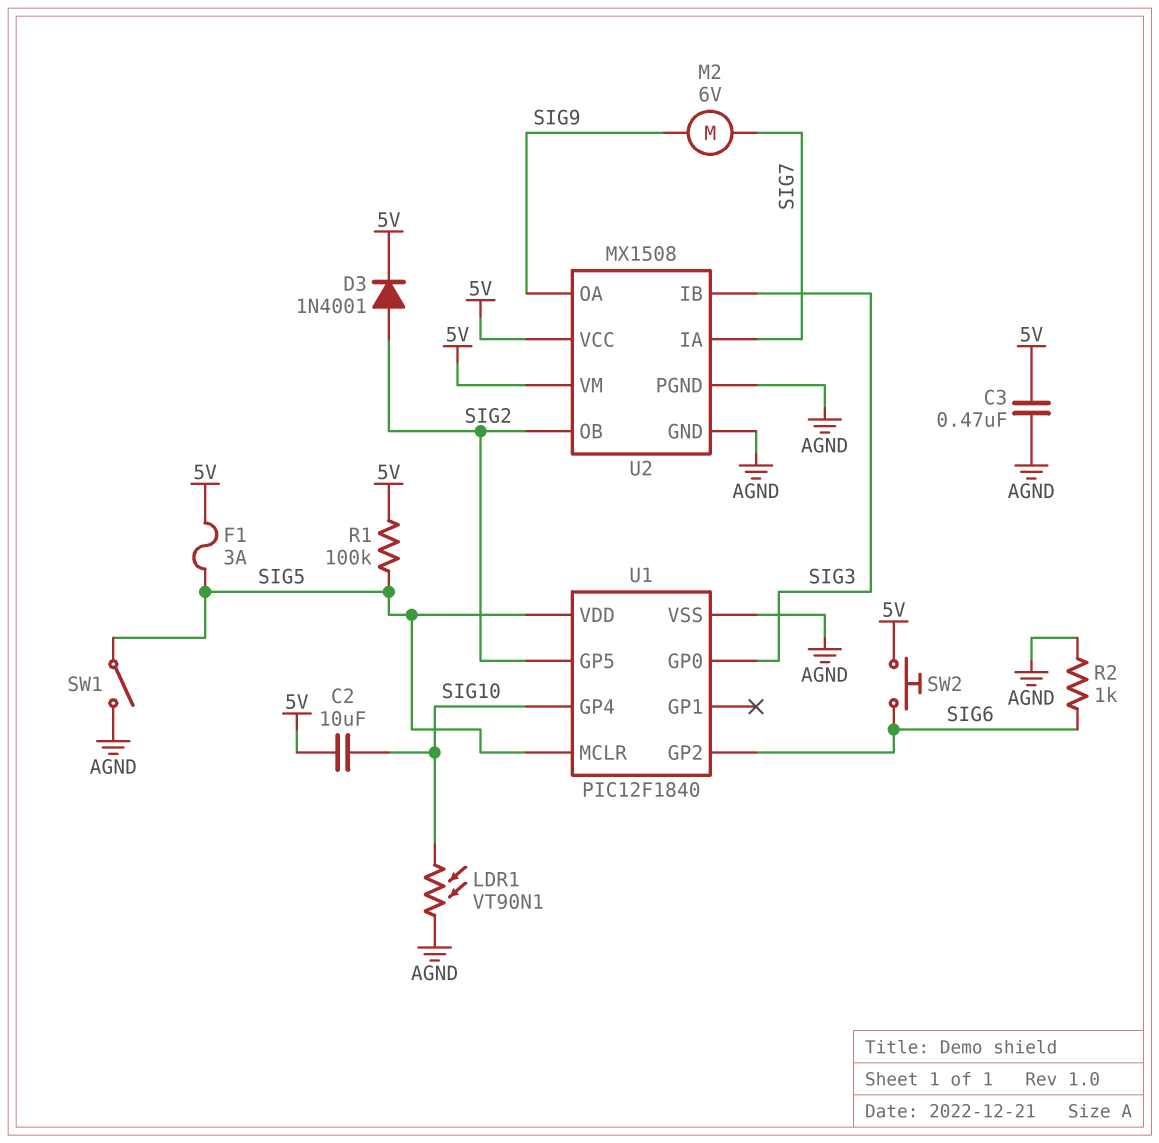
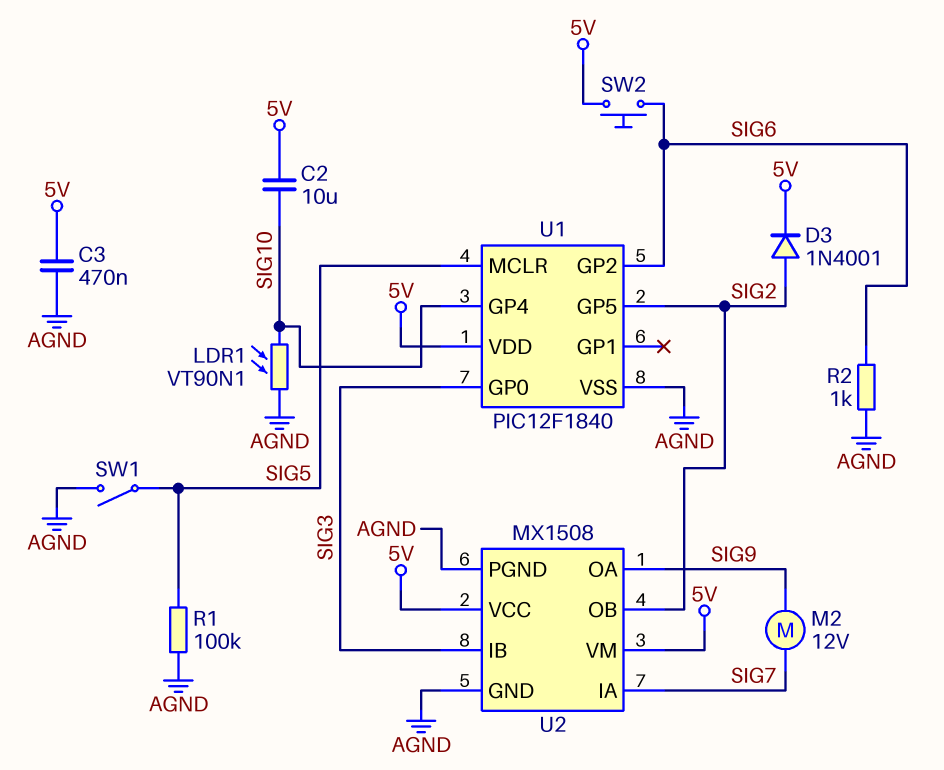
F1: 3A (5V, SIG5) -> none
M2: motor 6V (SIG7, SIG9) -> motor 12V (SIG7, SIG9)
R1: 100k (5V, SIG5) -> 100k (AGND, SIG5)
U1 pin VDD: SIG5 -> 5V

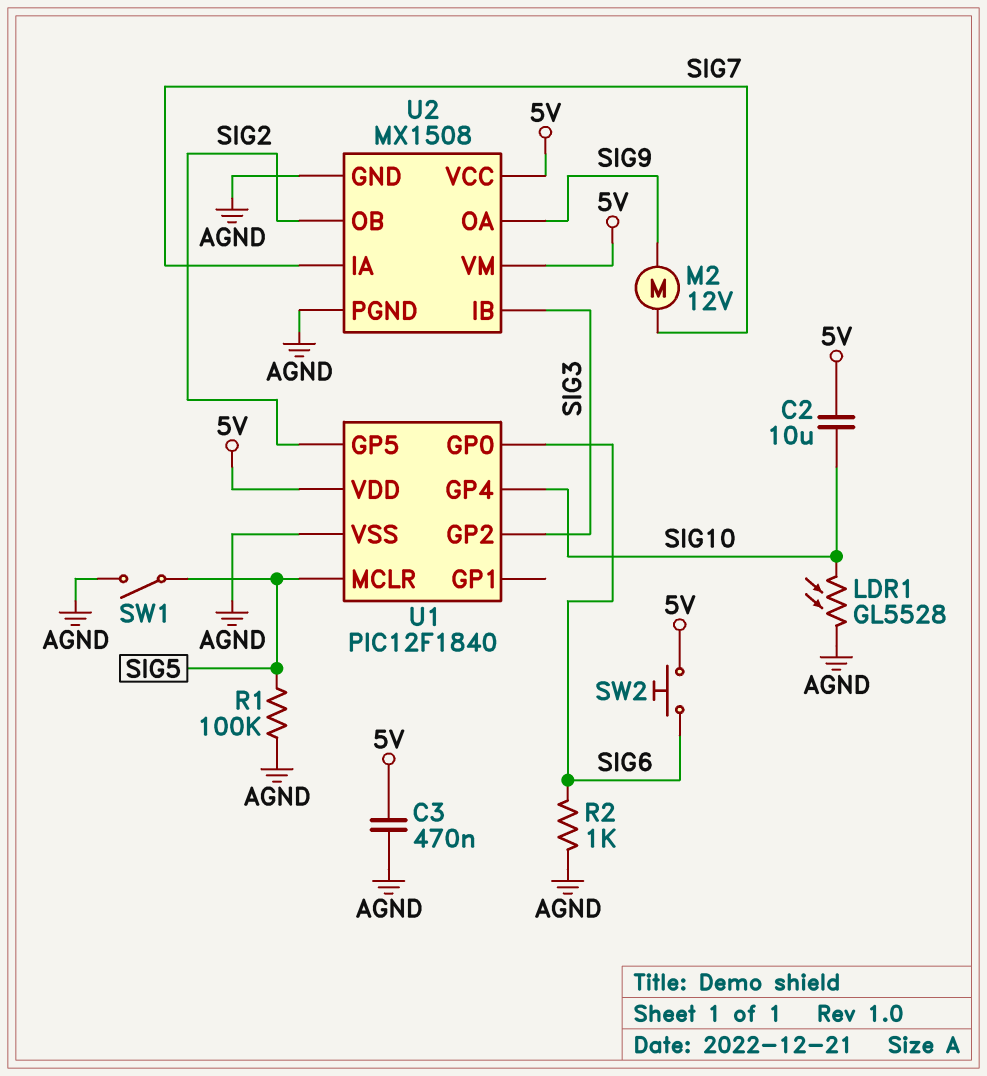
D3: diode 1N4001 (A SIG2, K 5V) -> none
LDR1: VT90N1 (AGND, SIG10) -> GL5528 (AGND, SIG10)
U1 pin GP0: SIG3 -> SIG6
U1 pin GP2: SIG6 -> SIG3

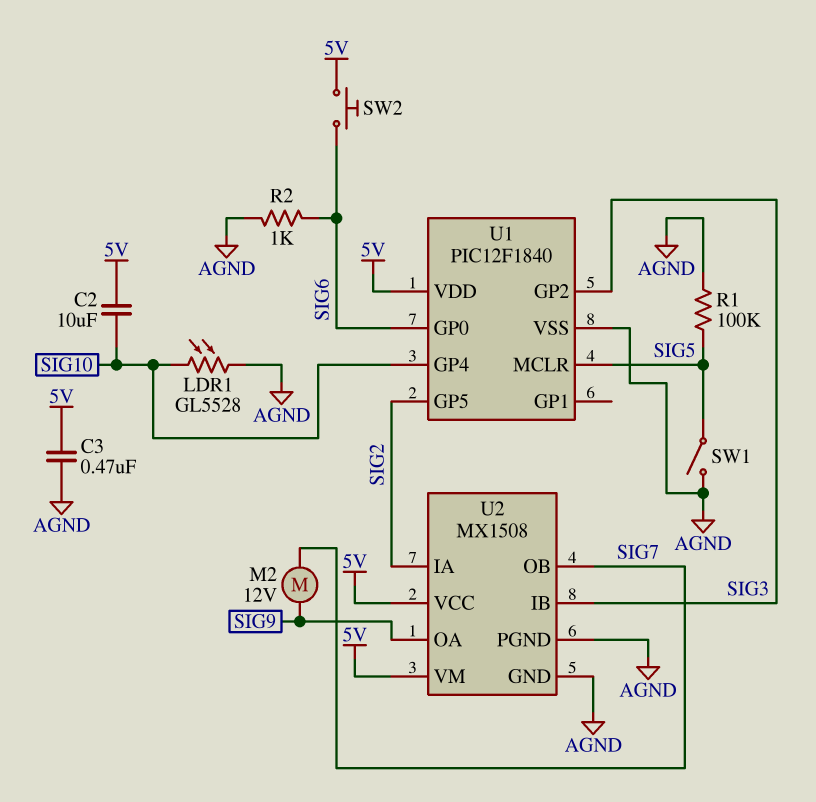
U2 pin IA: SIG7 -> SIG2
U2 pin OB: SIG2 -> SIG7

